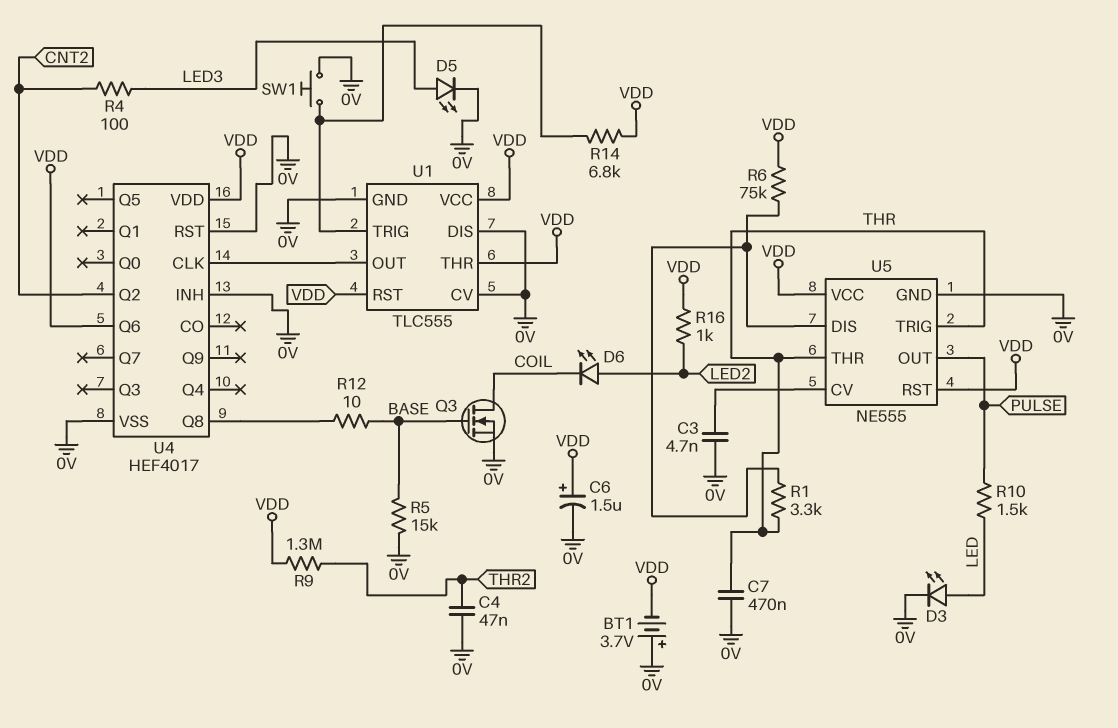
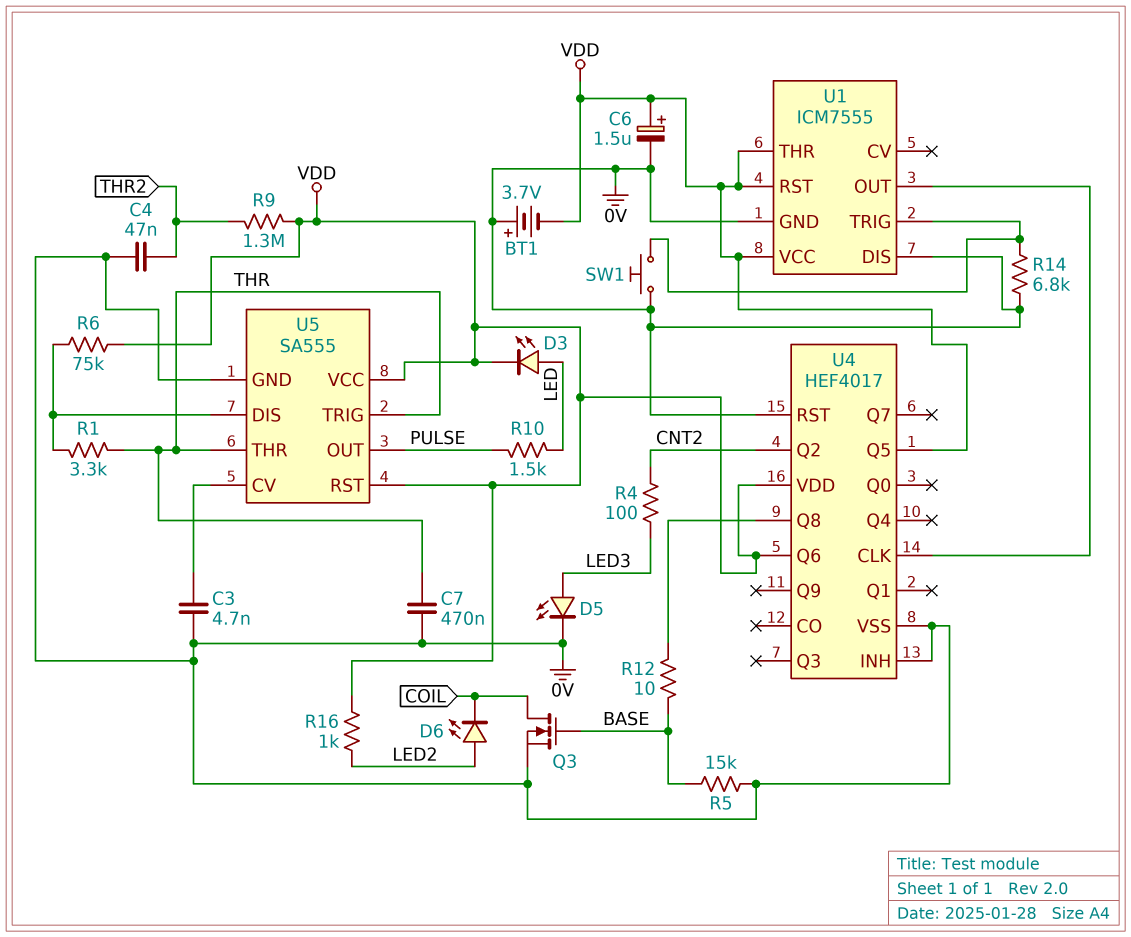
D3: LED (A LED, K 0V) -> LED (A LED, K VDD)
R14: 6.8k (U1/TRIG, VDD) -> 6.8k (0V, U1/TRIG)
U1: TLC555 -> ICM7555
U1 pin CV: 0V -> none
U4 pin Q5: none -> VDD
U5: NE555 -> SA555

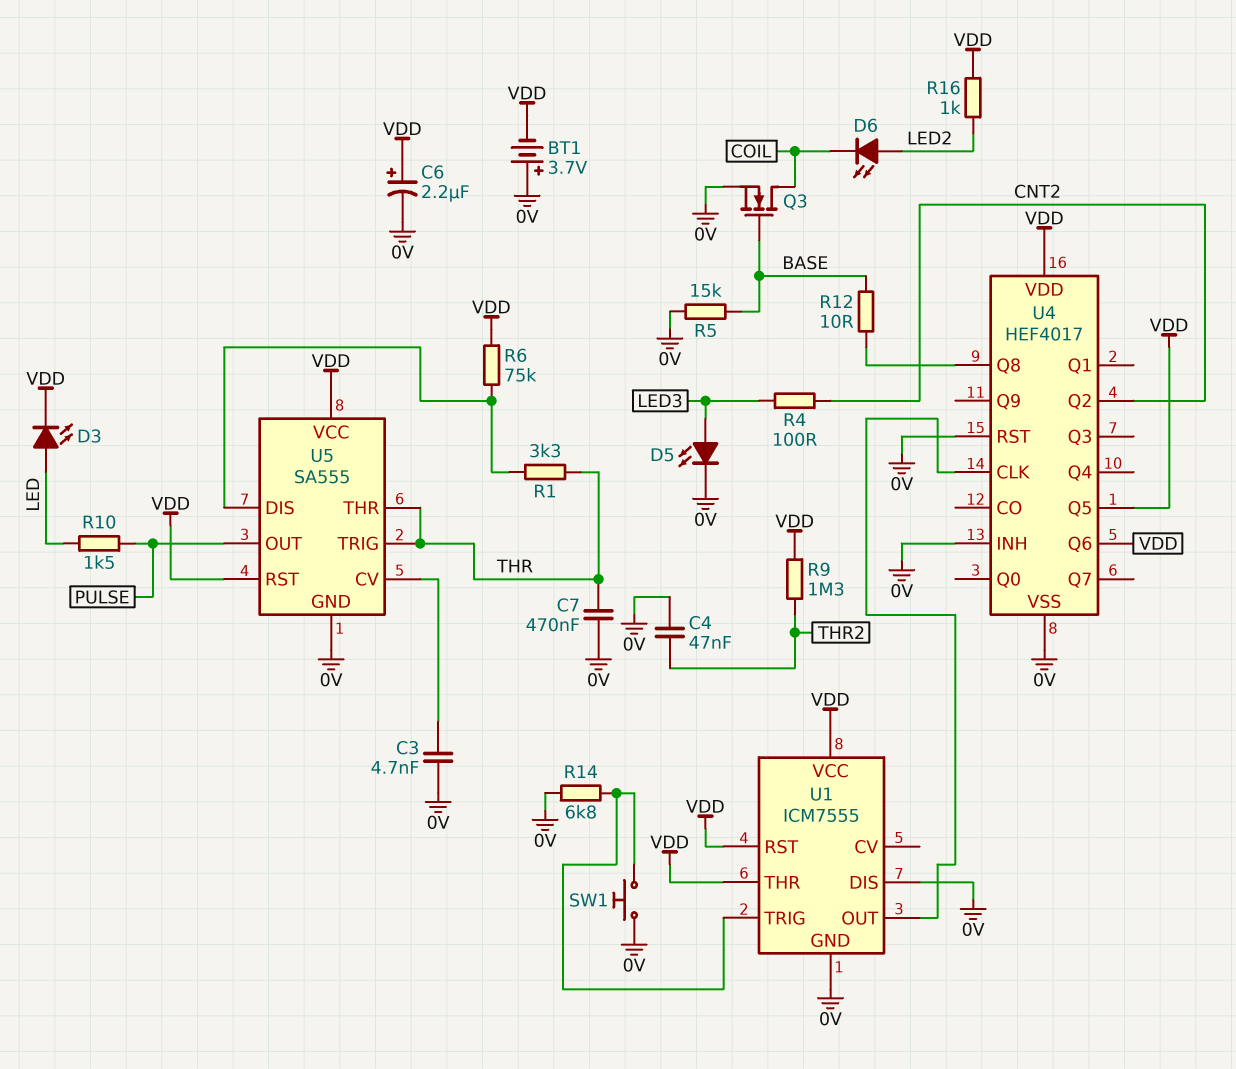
C6: 1.5uF (plus VDD, minus 0V) -> 2.2uF (plus VDD, minus 0V)

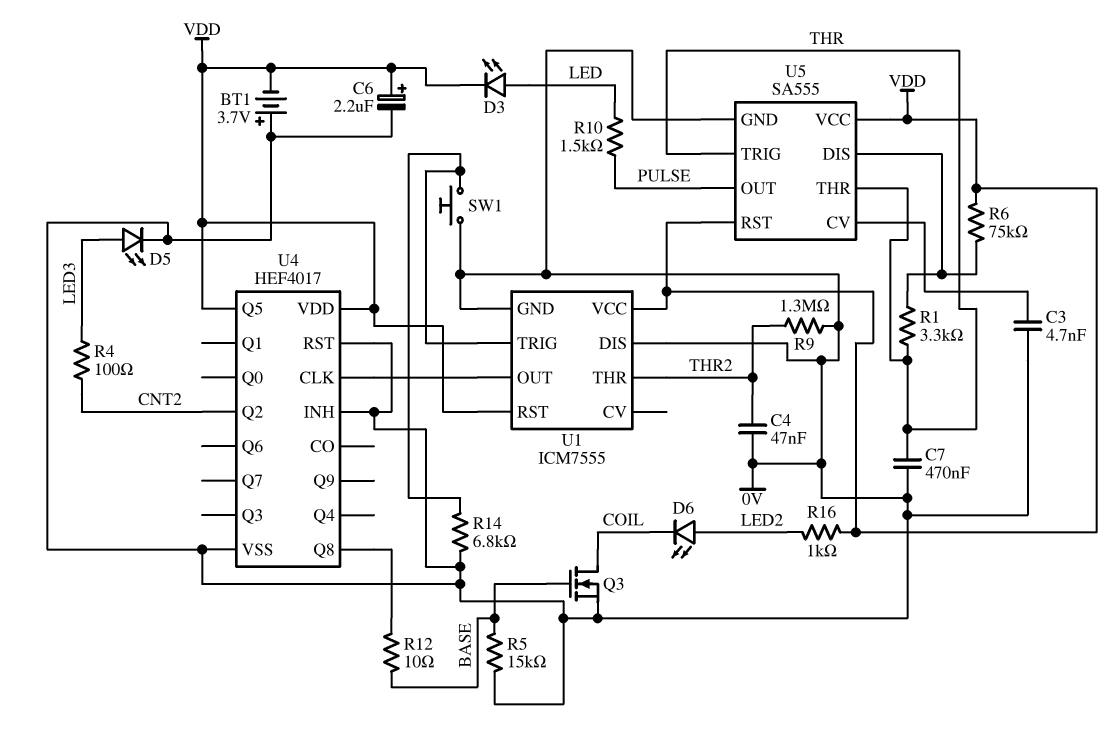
R9: 1.3M (THR2, VDD) -> 1.3M (0V, THR2)
U1 pin THR: VDD -> THR2
U4 pin Q6: VDD -> none

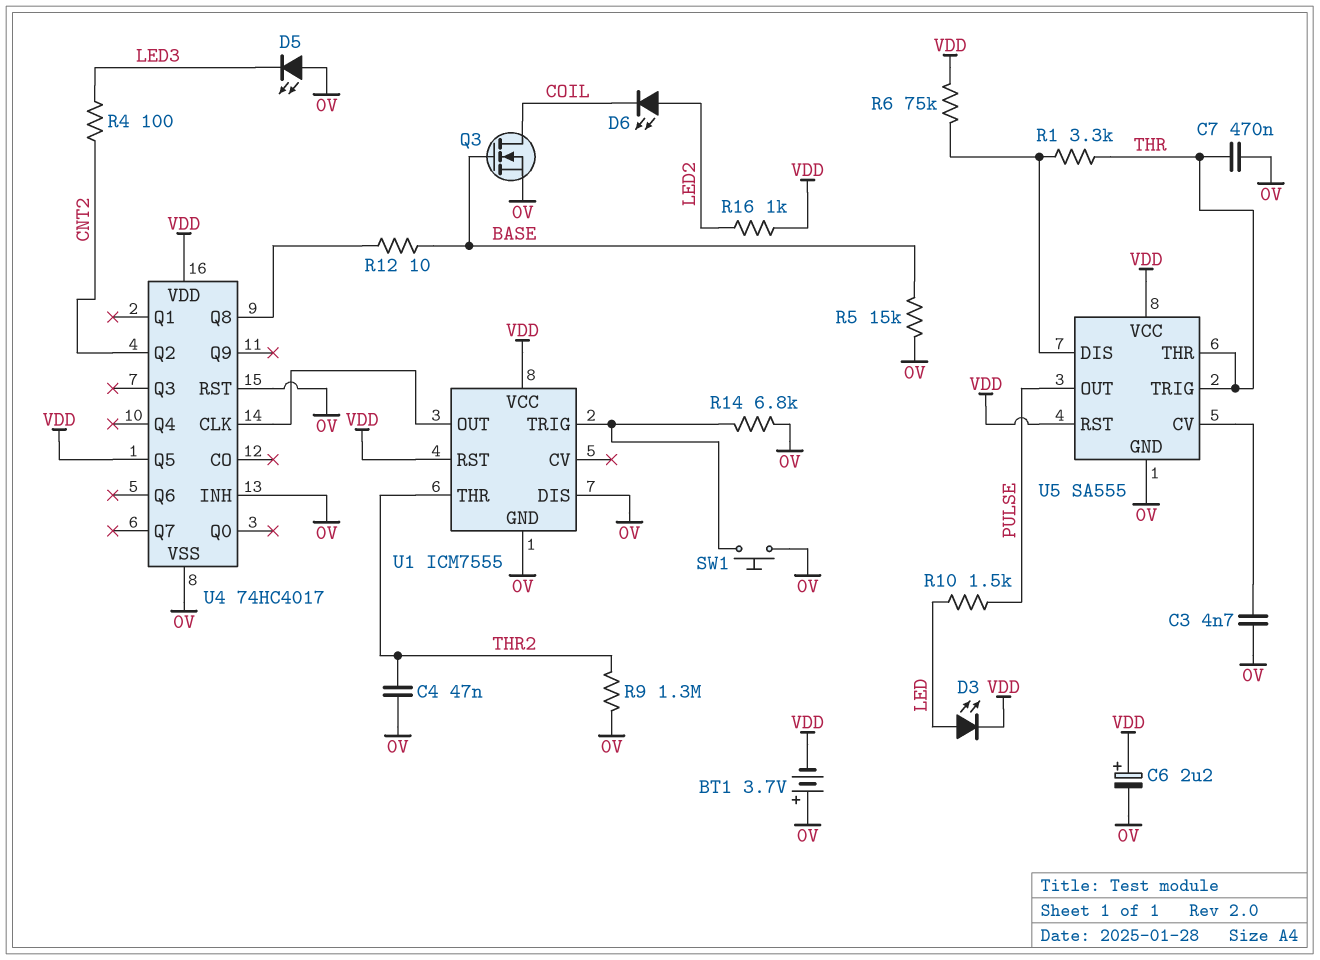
D5: LED (A LED3, K 0V) -> LED (A 0V, K LED3)
U4: HEF4017 -> 74HC4017

